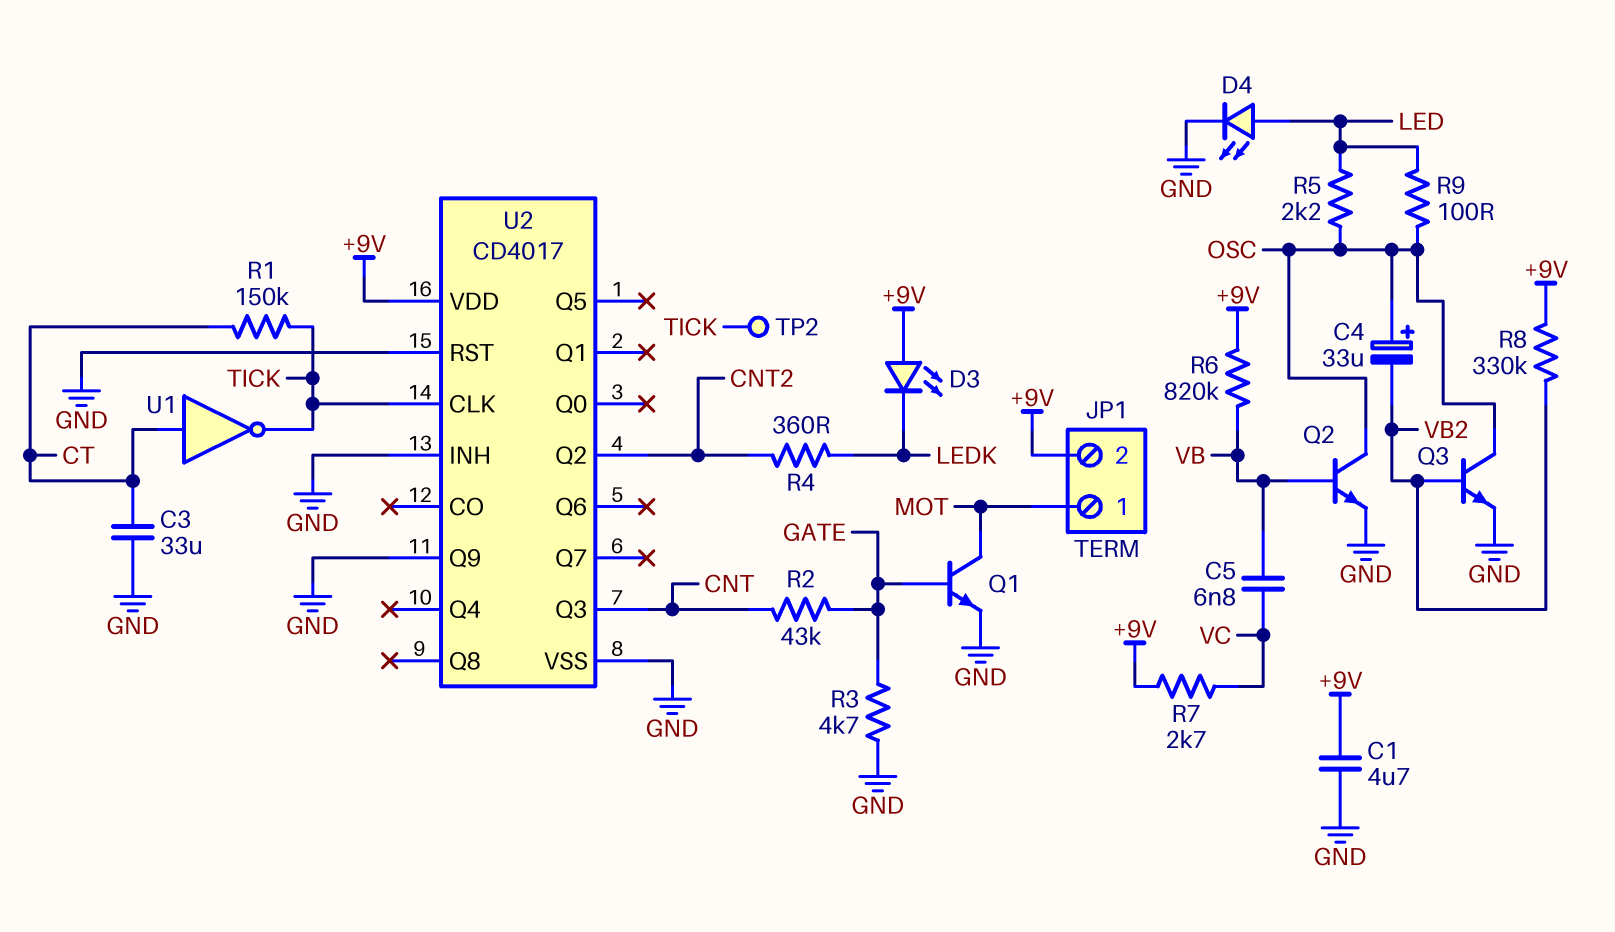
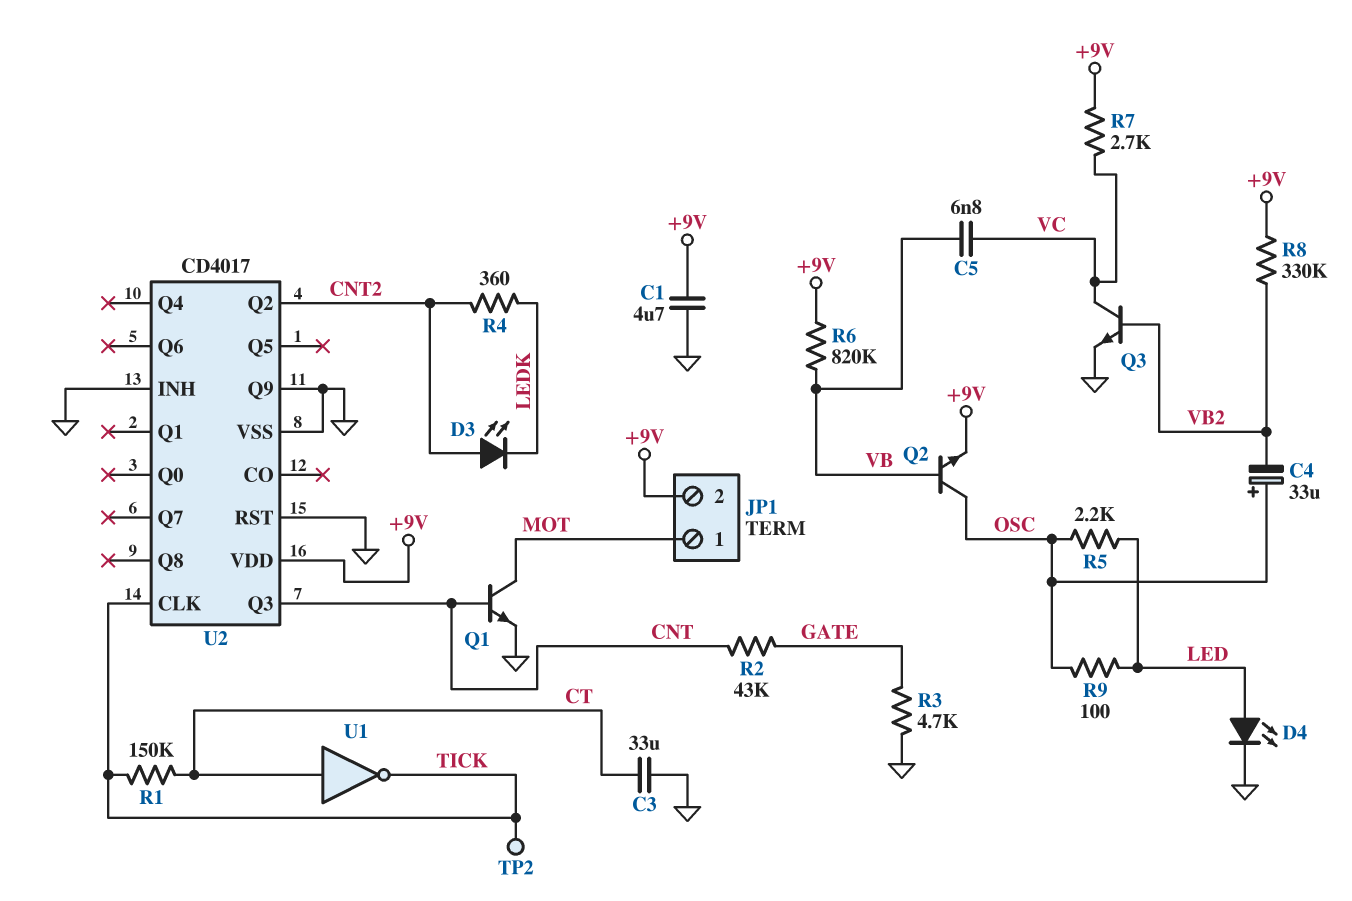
D3: LED (A +9V, K LEDK) -> LED (A CNT2, K LEDK)
Q1: NPN (B GATE, C MOT, E GND) -> NPN (B CNT, C MOT, E GND)
Q2: NPN (B VB, C OSC, E GND) -> NPN (B VB, C OSC, E +9V)
Q3: NPN (B VB2, C OSC, E GND) -> NPN (B VB2, C VC, E GND)

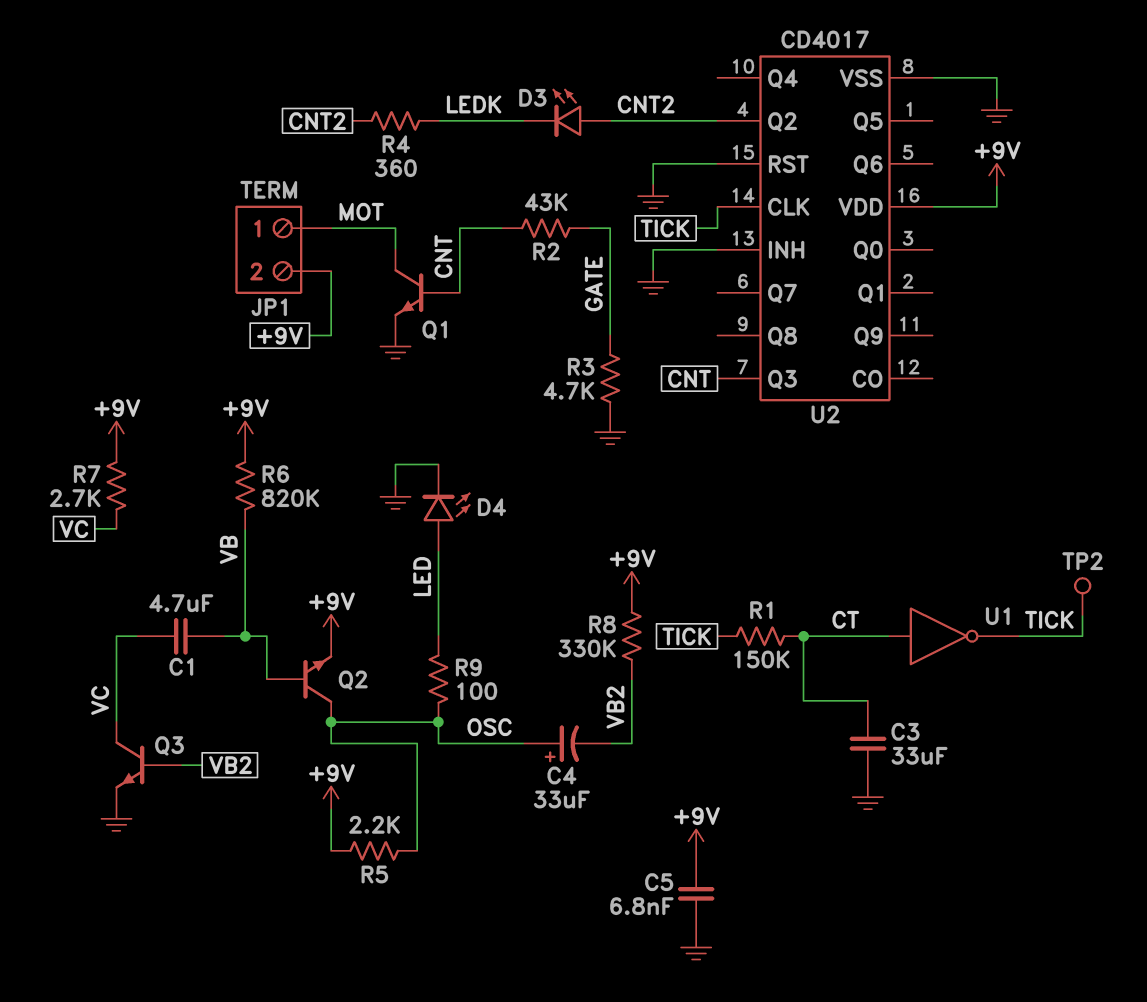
C1: 4.7uF (+9V, GND) -> 4.7uF (VB, VC)
C5: 6.8nF (VB, VC) -> 6.8nF (+9V, GND)
R5: 2.2k (LED, OSC) -> 2.2k (+9V, OSC)
U2 pin Q9: GND -> none

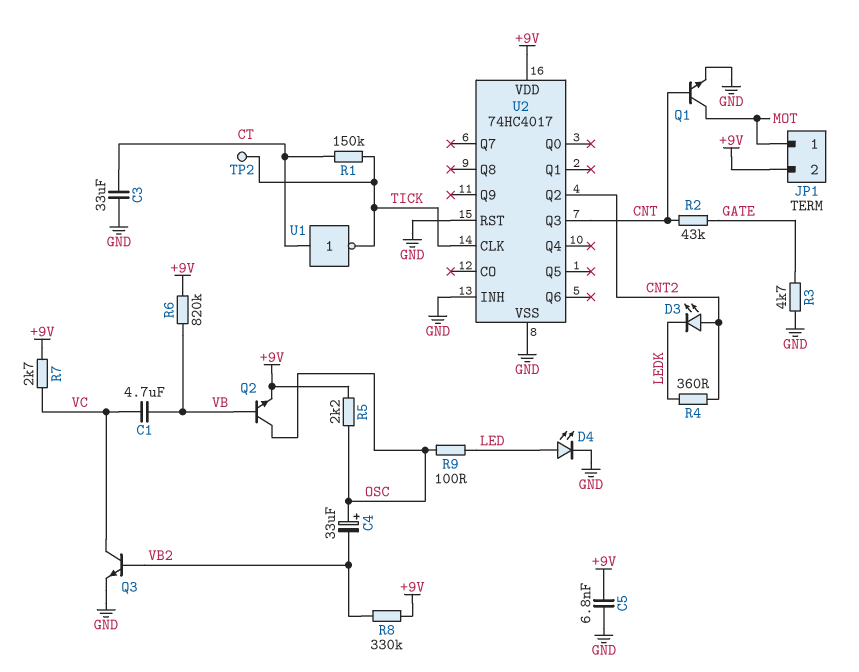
U2: CD4017 -> 74HC4017

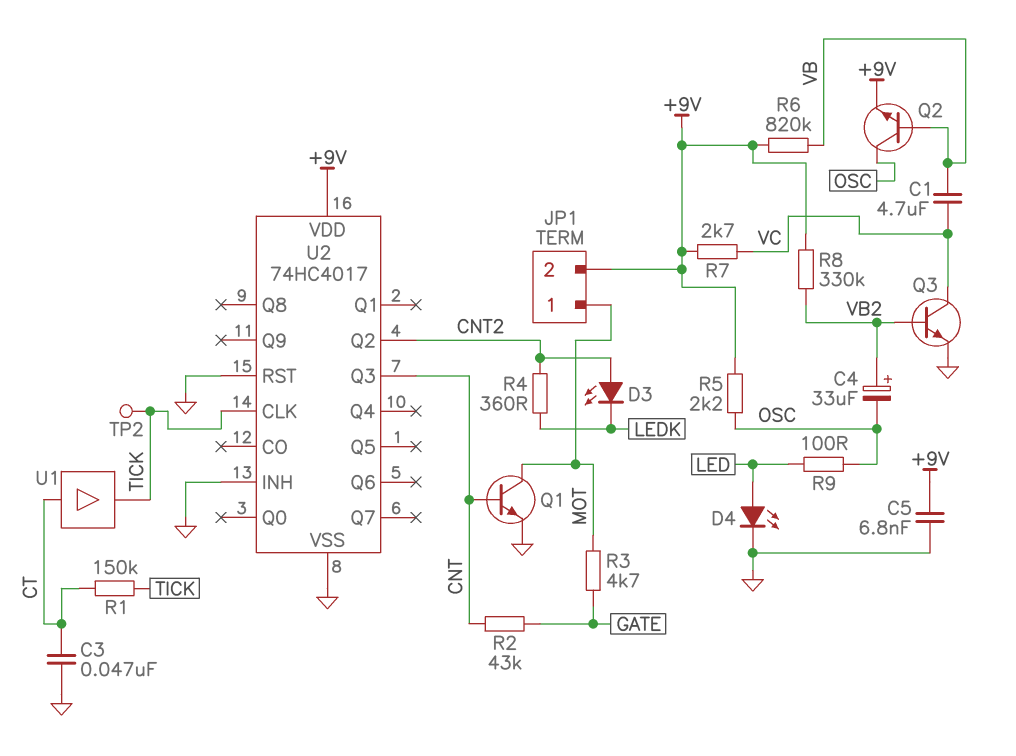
C3: 33uF (CT, GND) -> 47nF (CT, GND)
C4: 33uF (plus OSC, minus VB2) -> 33uF (plus VB2, minus OSC)
R3: 4.7k (GATE, GND) -> 4.7k (GATE, MOT)
U1: NOT (in CT, out TICK) -> buffer (in CT, out TICK)

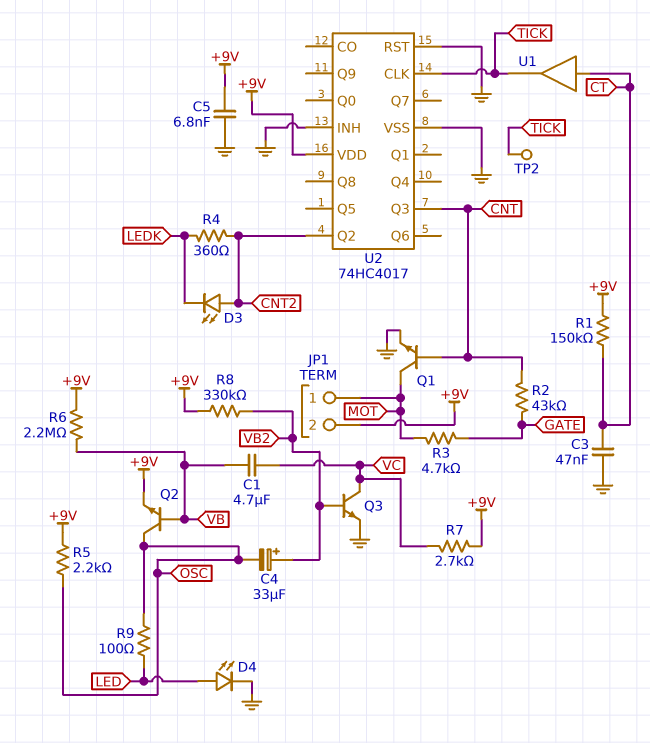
R1: 150k (CT, TICK) -> 150k (+9V, CT)
R6: 820k (+9V, VB) -> 2.2M (+9V, VB)

